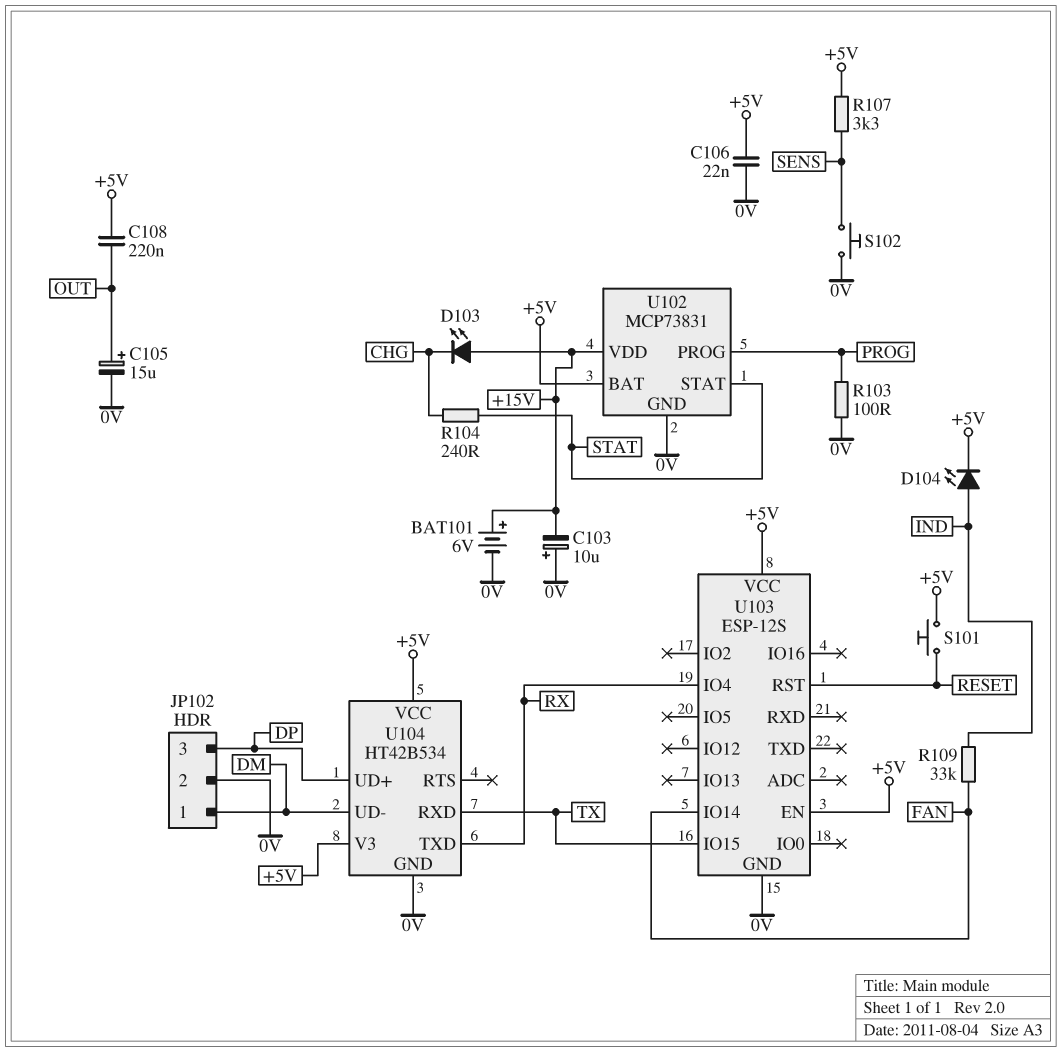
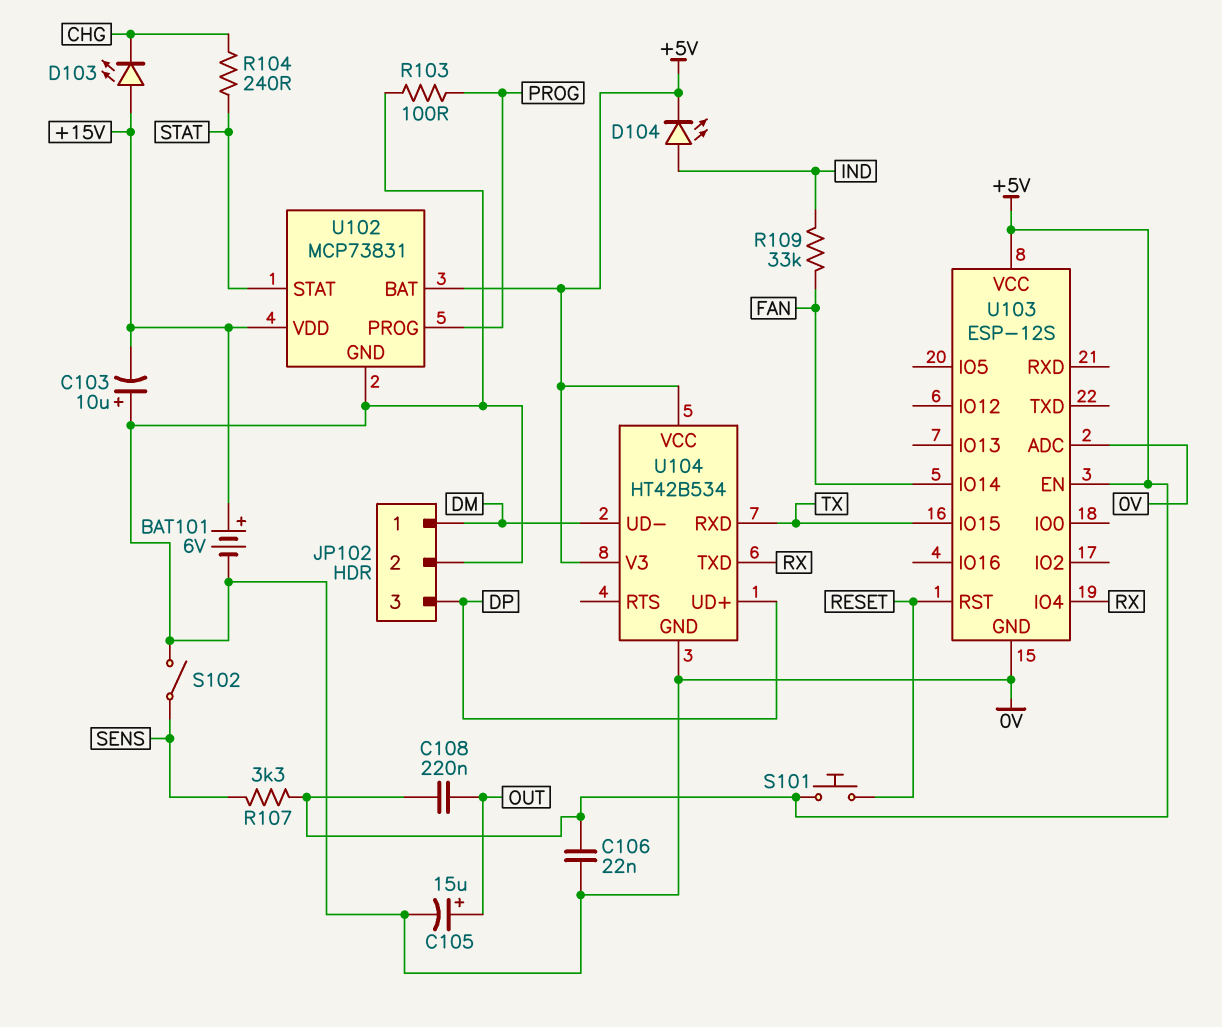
S102: button (0V, SENS) -> switch (0V, SENS)
U103 pin ADC: none -> 0V

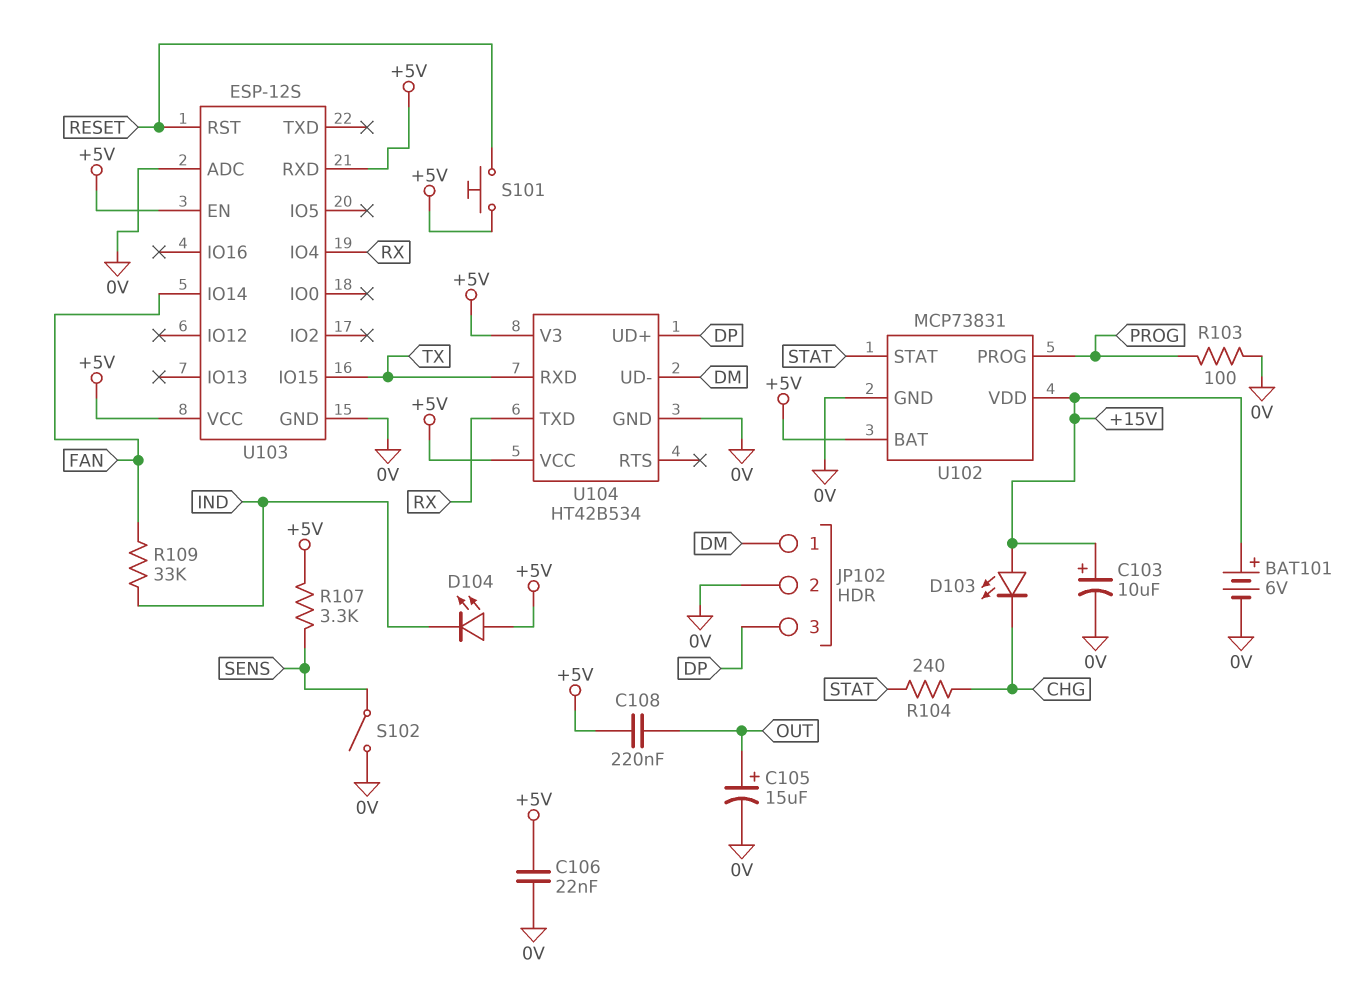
C103: 10uF (plus 0V, minus +15V) -> 10uF (plus +15V, minus 0V)
D104: LED (A IND, K +5V) -> LED (A +5V, K IND)
U103 pin RXD: none -> +5V

